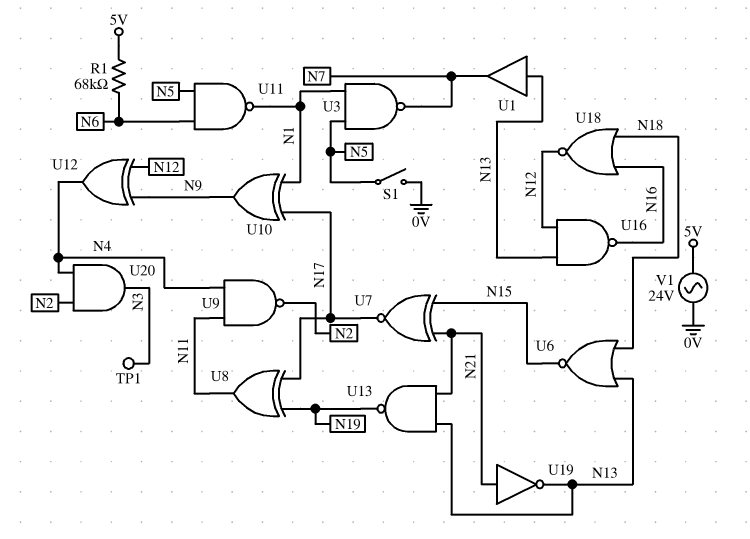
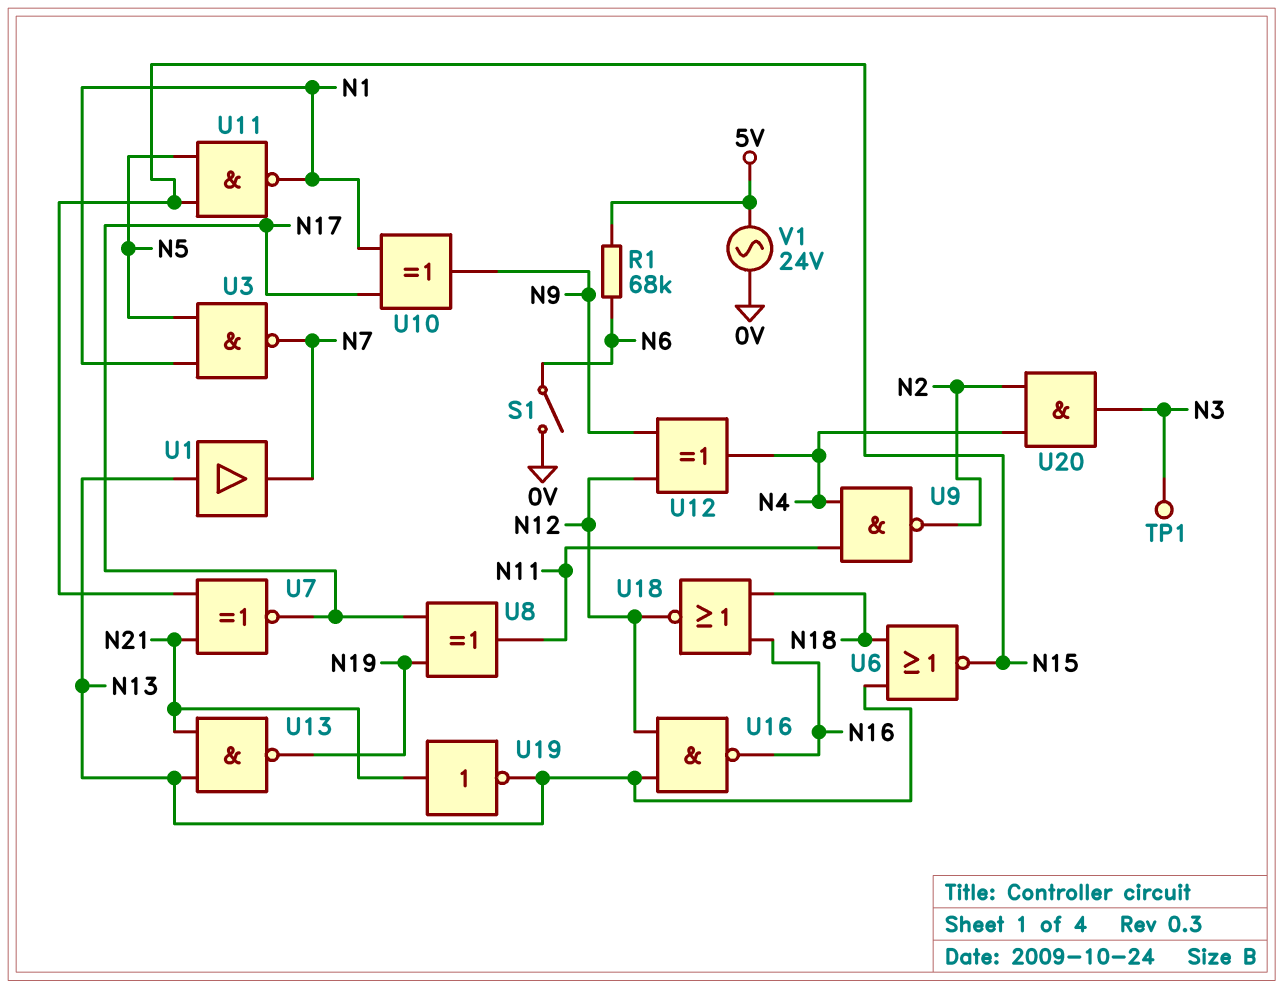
S1: switch (0V, N5) -> switch (0V, N6)
U11: NAND (in N5, in N6, out N1) -> NAND (in N5, in N15, out N1)

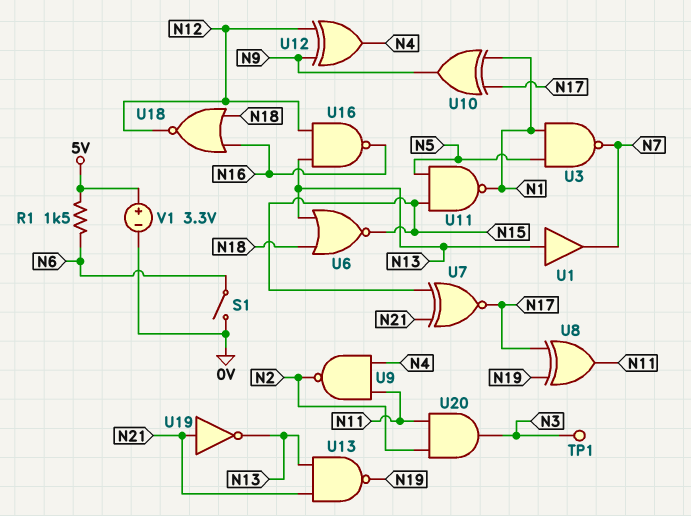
R1: 68k (5V, N6) -> 1.5k (5V, N6)
U20: AND (in N2, in N4, out N3) -> AND (in N2, in N11, out N3)
V1: AC 24V (0V, 5V) -> 3.3V (plus 5V, minus 0V)

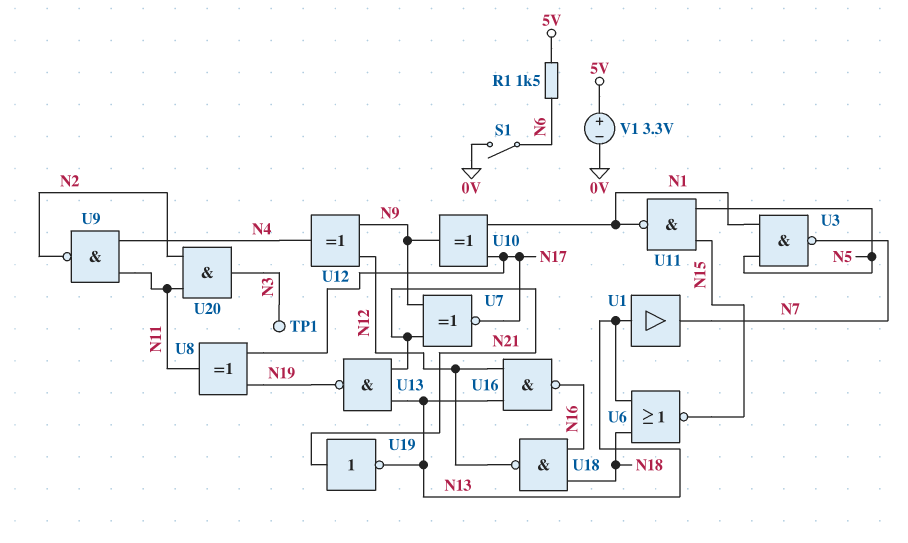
U7: XNOR (in N15, in N21, out N17) -> XNOR (in N9, in N21, out N17)
U18: NOR (in N16, in N18, out N12) -> NAND (in N16, in N18, out N12)

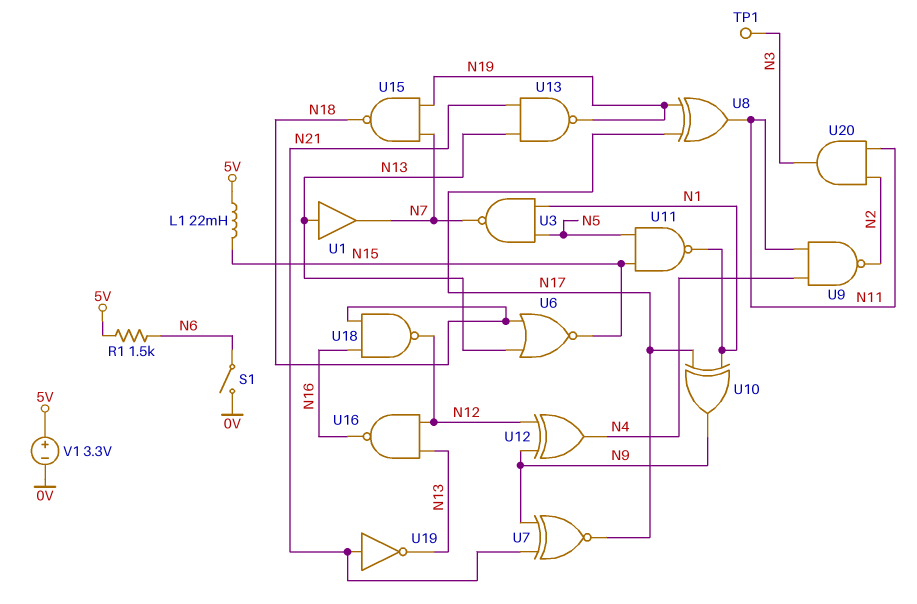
L1: none -> 22mH (5V, N15)
U15: none -> NAND (in N7, in N19, out N18)

